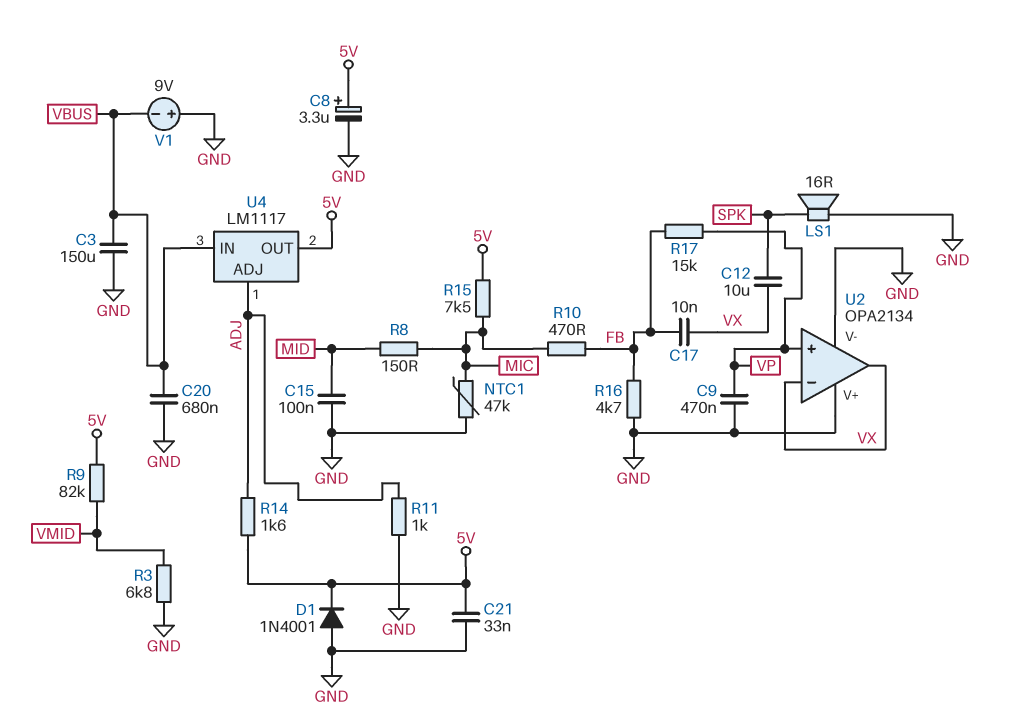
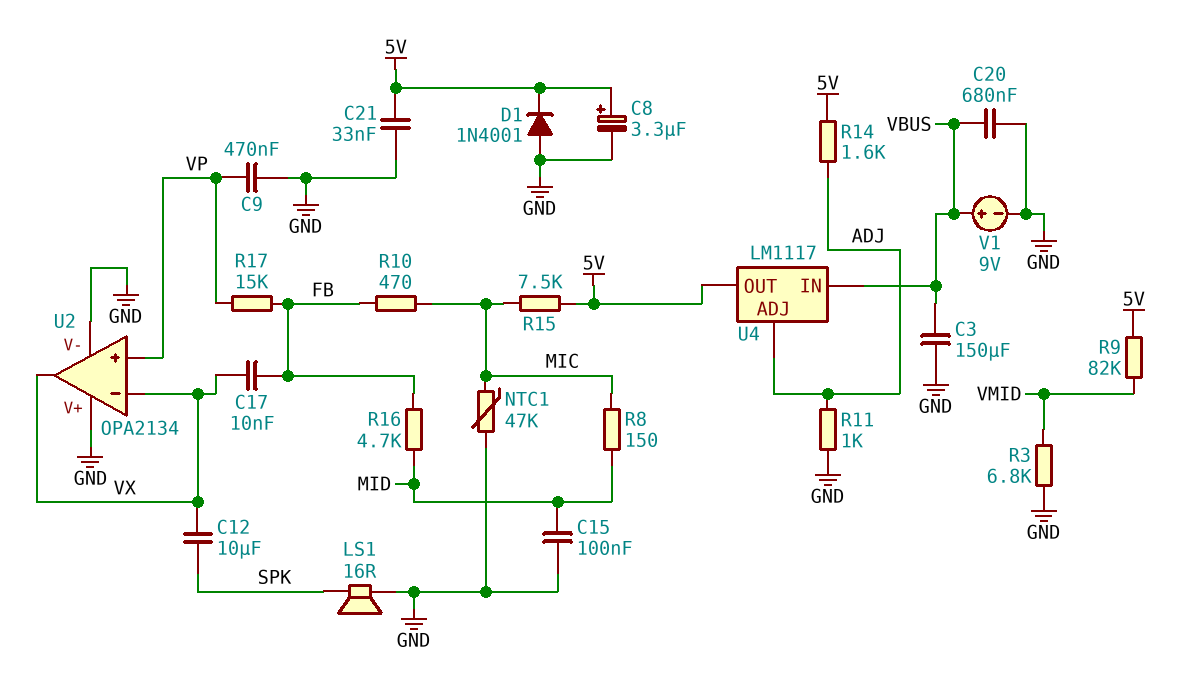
R16: 4.7k (FB, GND) -> 4.7k (FB, MID)
V1: 9V (plus GND, minus VBUS) -> 9V (plus VBUS, minus GND)

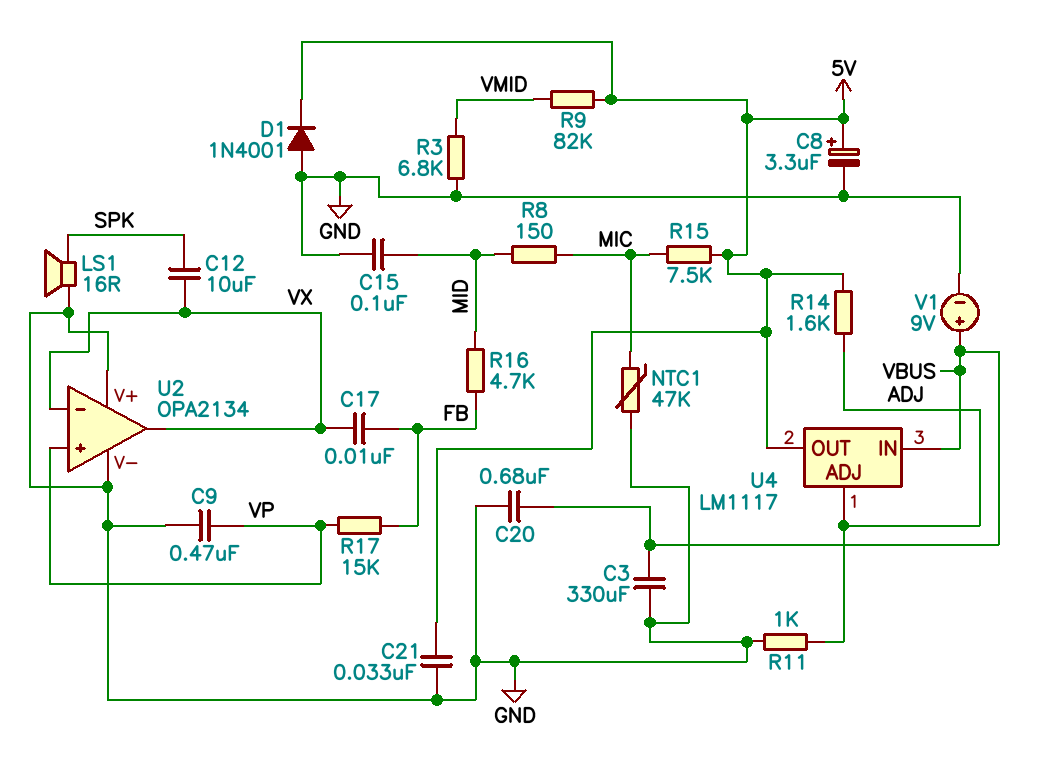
C3: 150uF (GND, VBUS) -> 330uF (GND, VBUS)
R10: 470 (FB, MIC) -> none

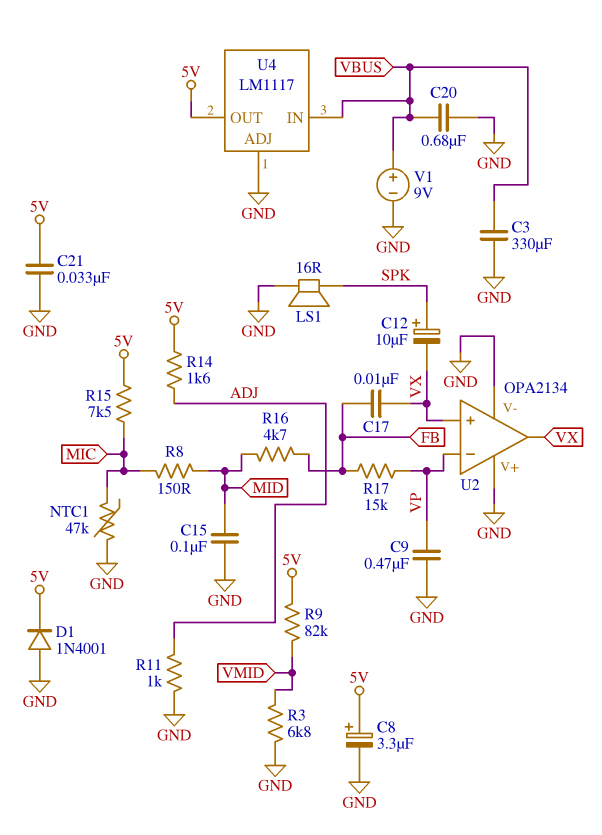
C12: 10uF (SPK, VX) -> 10uF (plus SPK, minus VX)
U2 pin in+: VP -> VX
U2 pin in-: VX -> VP
U4 pin ADJ: ADJ -> GND

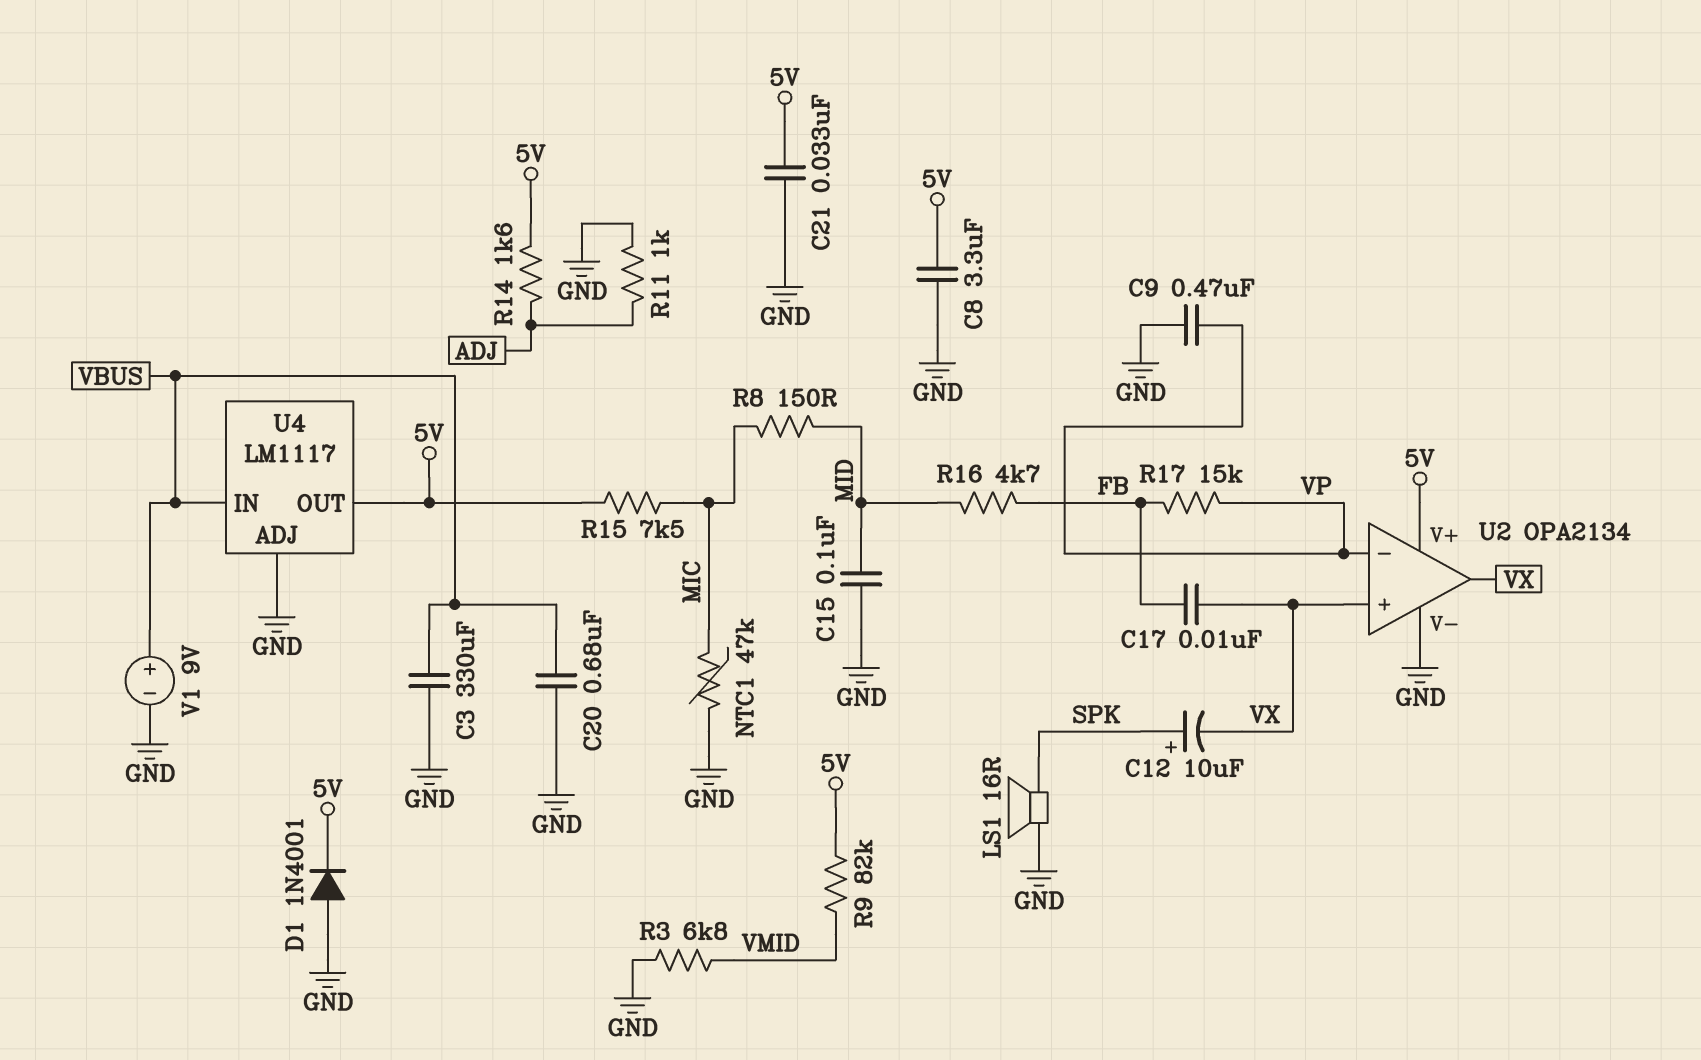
C8: 3.3uF (plus 5V, minus GND) -> 3.3uF (5V, GND)
U2 pin V+: GND -> 5V

